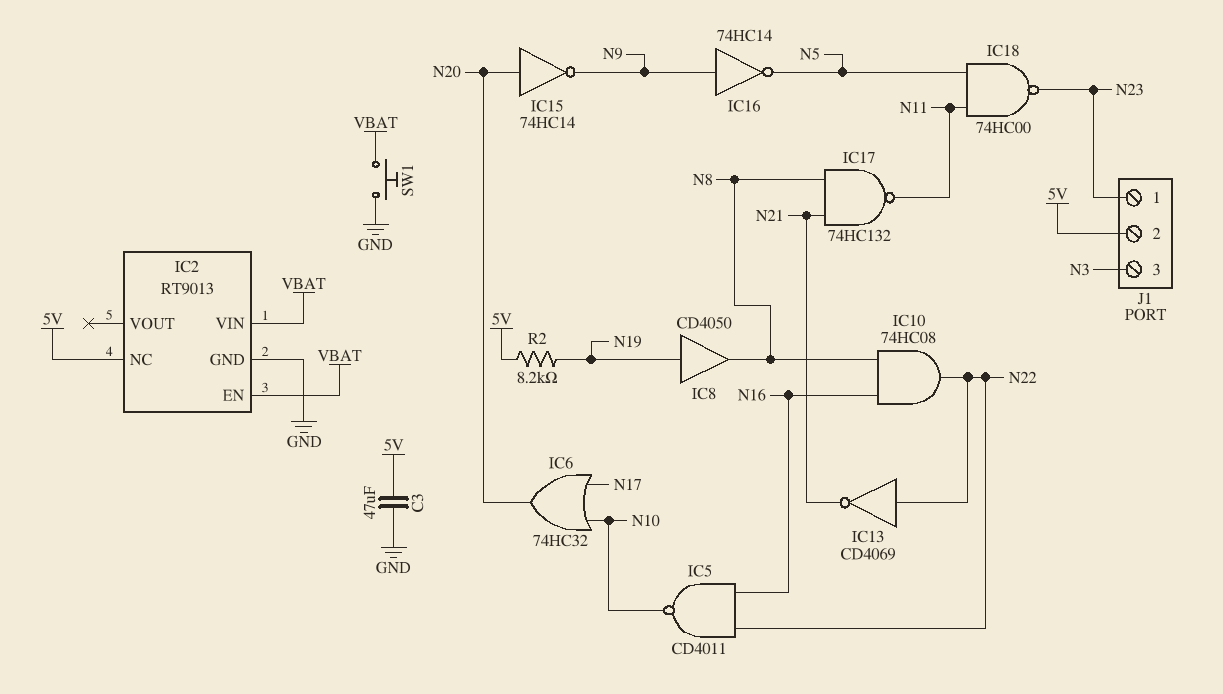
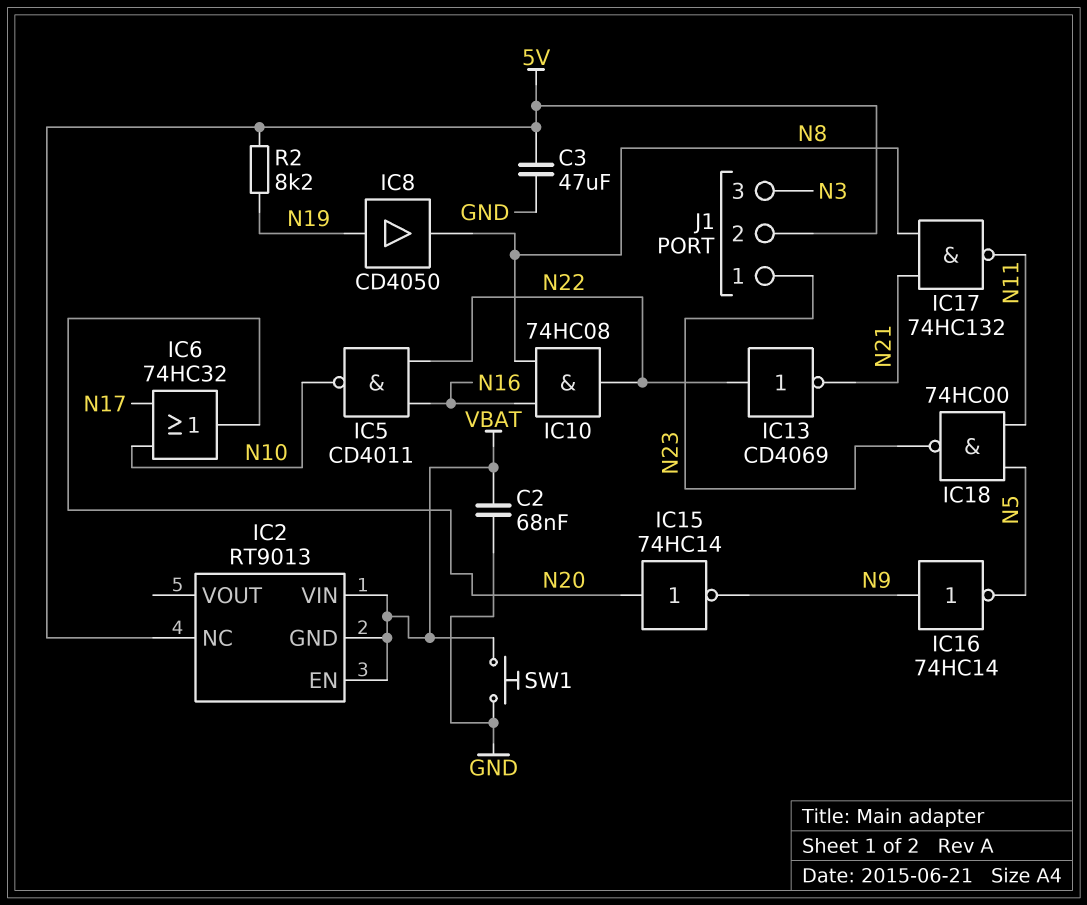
C2: none -> 68nF (GND, VBAT)
IC2 pin GND: GND -> VBAT

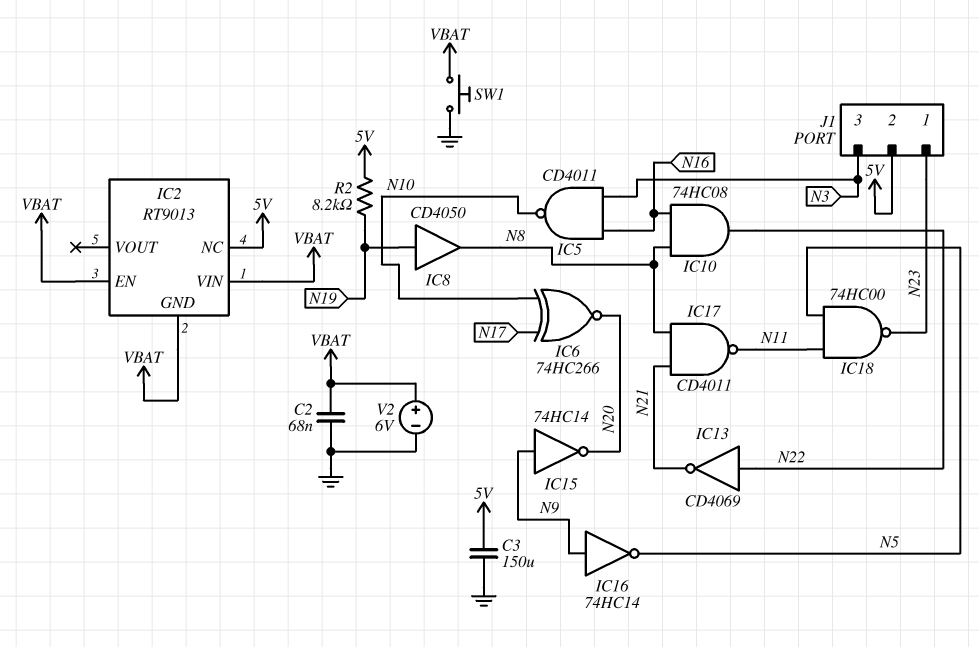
C3: 47uF (5V, GND) -> 150uF (5V, GND)
IC5: NAND CD4011 (in N16, in N22, out N10) -> NAND CD4011 (in N3, in N16, out N10)
IC6: OR 74HC32 (in N10, in N17, out N20) -> XNOR 74HC266 (in N10, in N17, out N20)
IC15: NOT 74HC14 (in N20, out N9) -> NOT 74HC14 (in N9, out N20)
IC17: NAND 74HC132 (in N8, in N21, out N11) -> NAND CD4011 (in N8, in N21, out N11)
V2: none -> 6V (plus VBAT, minus GND)

